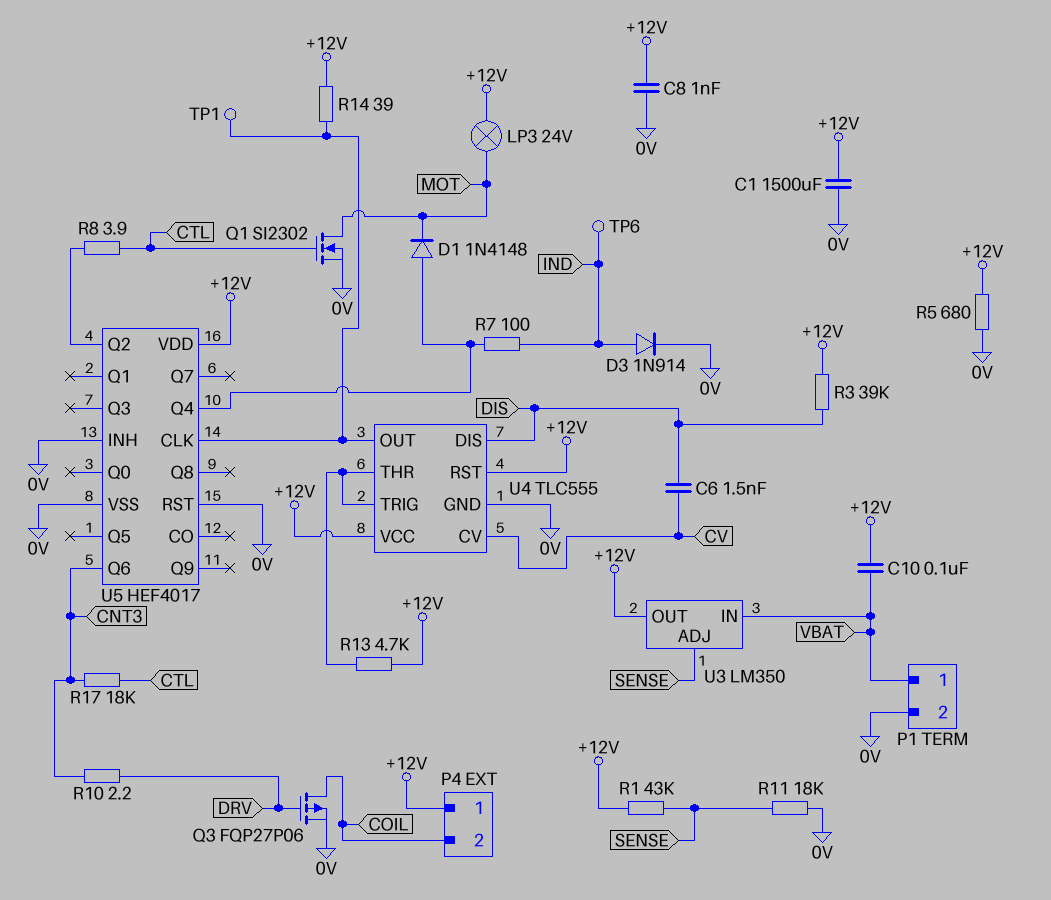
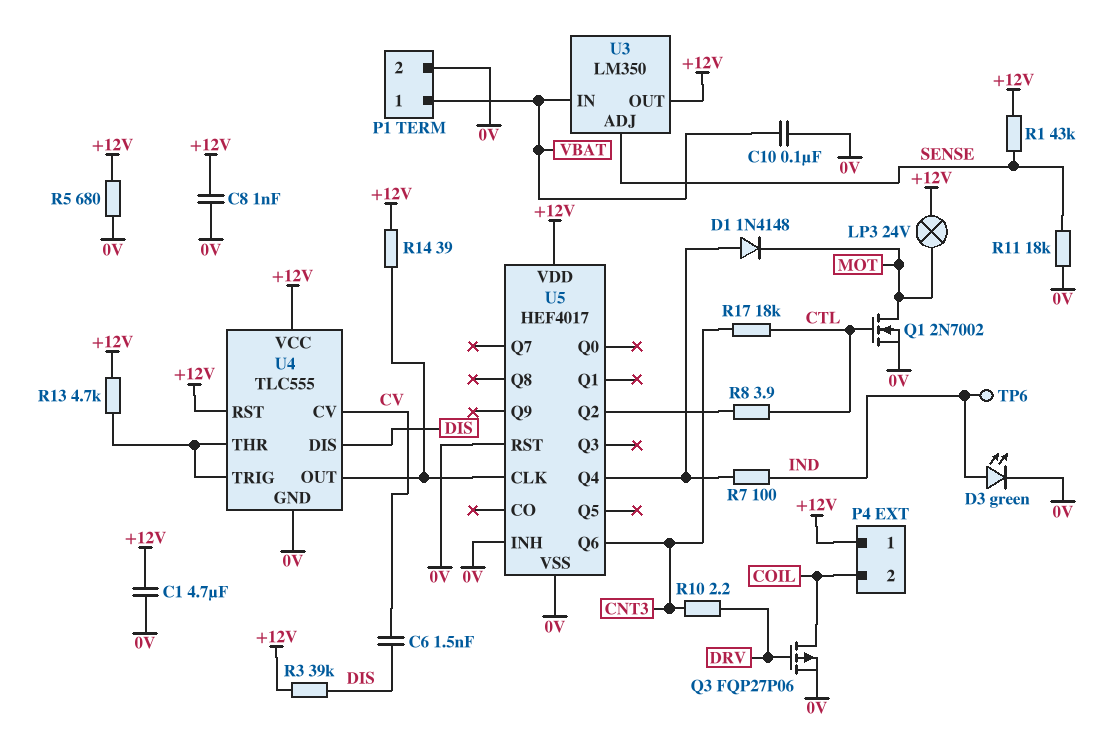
C1: 1500uF (+12V, 0V) -> 4.7uF (+12V, 0V)
C10: 100nF (+12V, VBAT) -> 100nF (0V, VBAT)
D3: diode 1N914 (A IND, K 0V) -> LED green (A IND, K 0V)
Q1: NMOS SI2302 (G CTL, D MOT, S 0V) -> NMOS 2N7002 (G CTL, D MOT, S 0V)
TP1: test point (U4/OUT) -> none

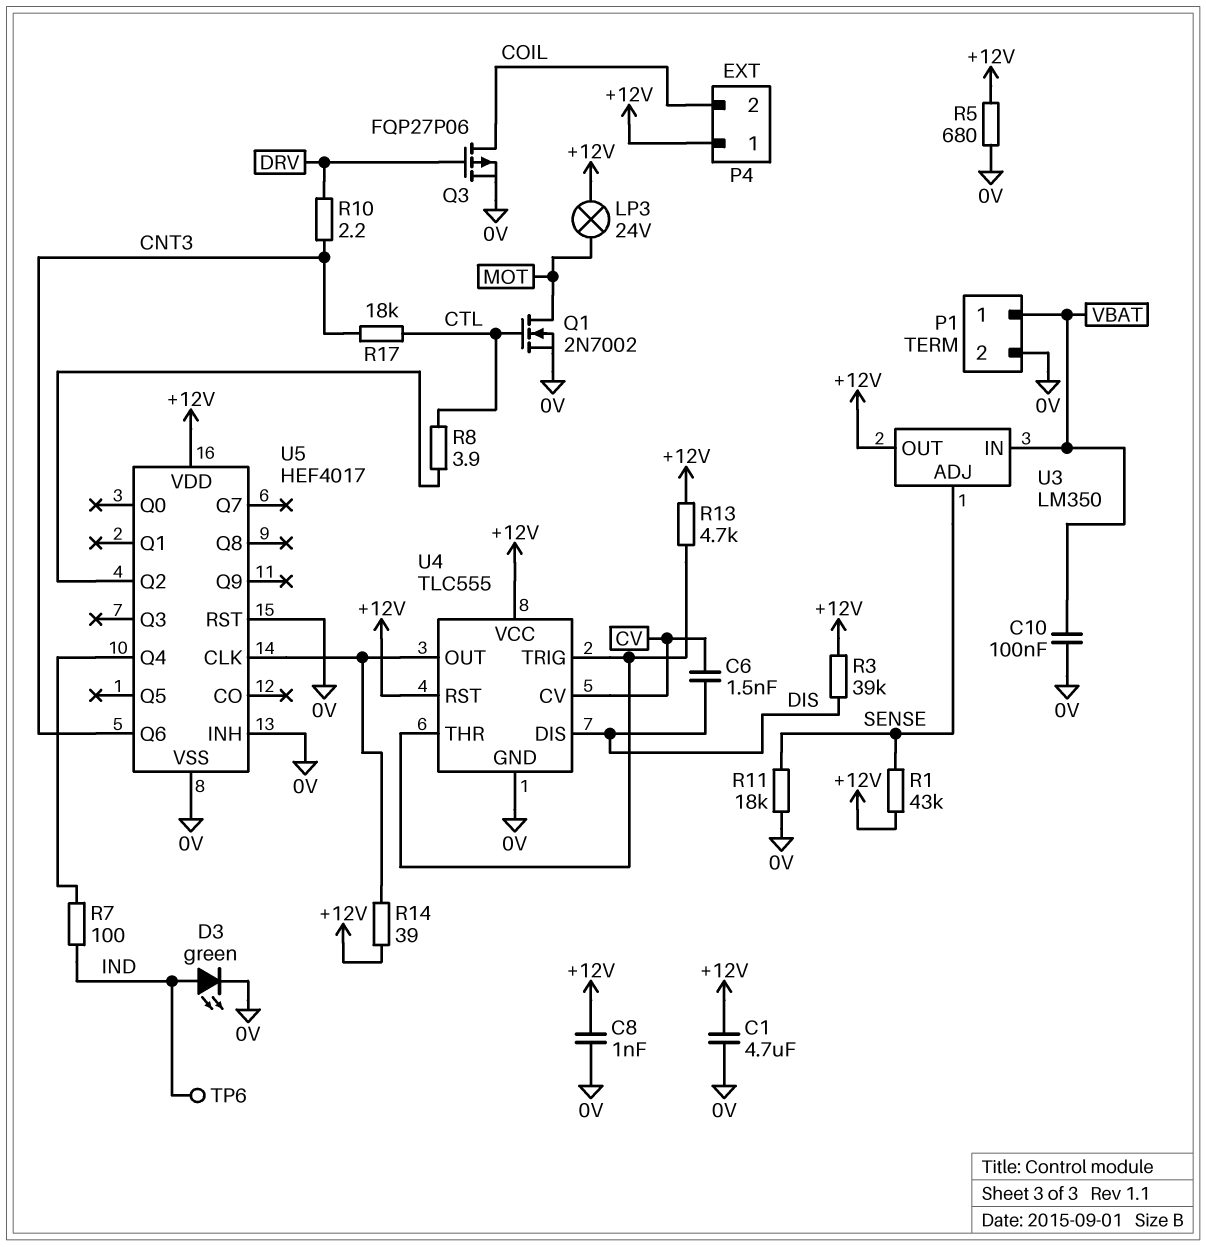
D1: diode 1N4148 (A U5/Q4, K MOT) -> none

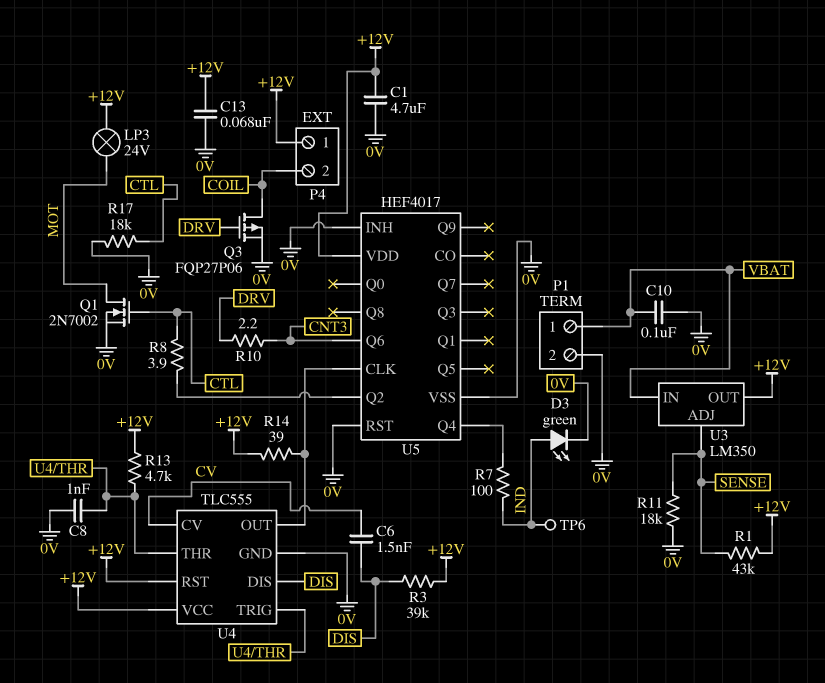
C8: 1nF (+12V, 0V) -> 1nF (0V, U4/THR)
C13: none -> 68nF (+12V, 0V)
R5: 680 (+12V, 0V) -> none
R17: 18k (CNT3, CTL) -> 18k (0V, CTL)

